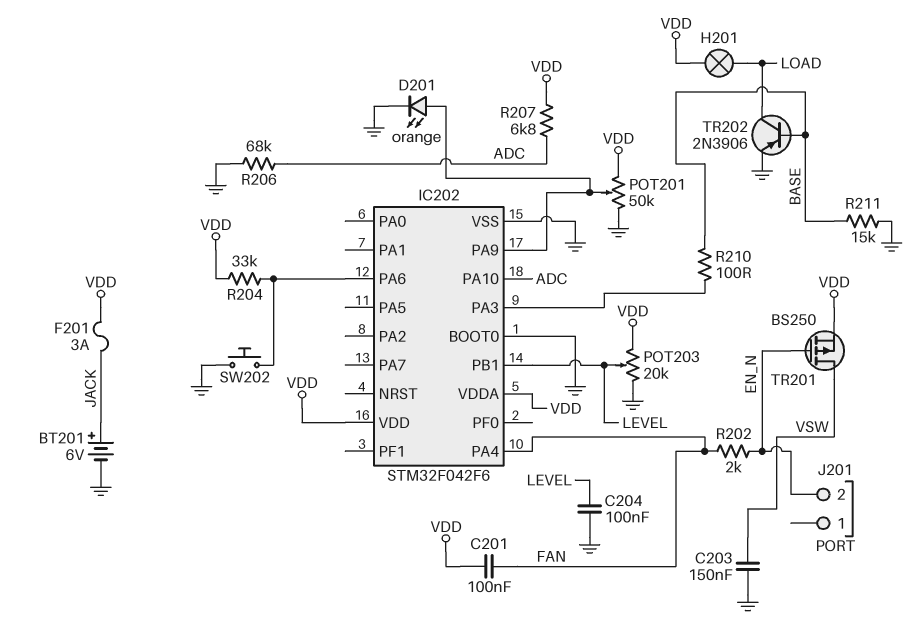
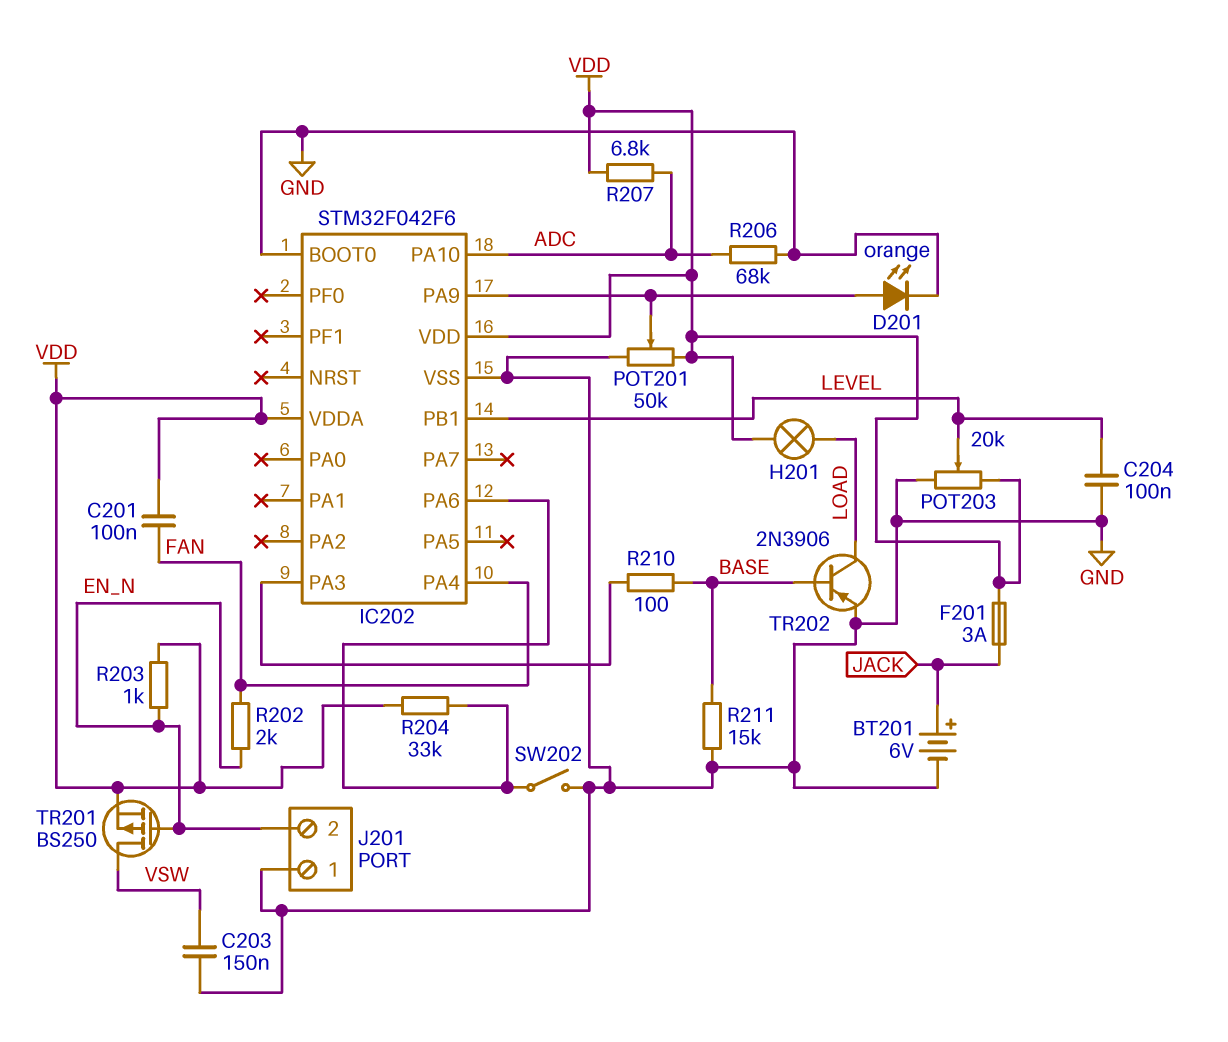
J201 pin 1: none -> GND
R203: none -> 1k (EN_N, VDD)
SW202: button (GND, IC202/PA6) -> switch (GND, IC202/PA6)

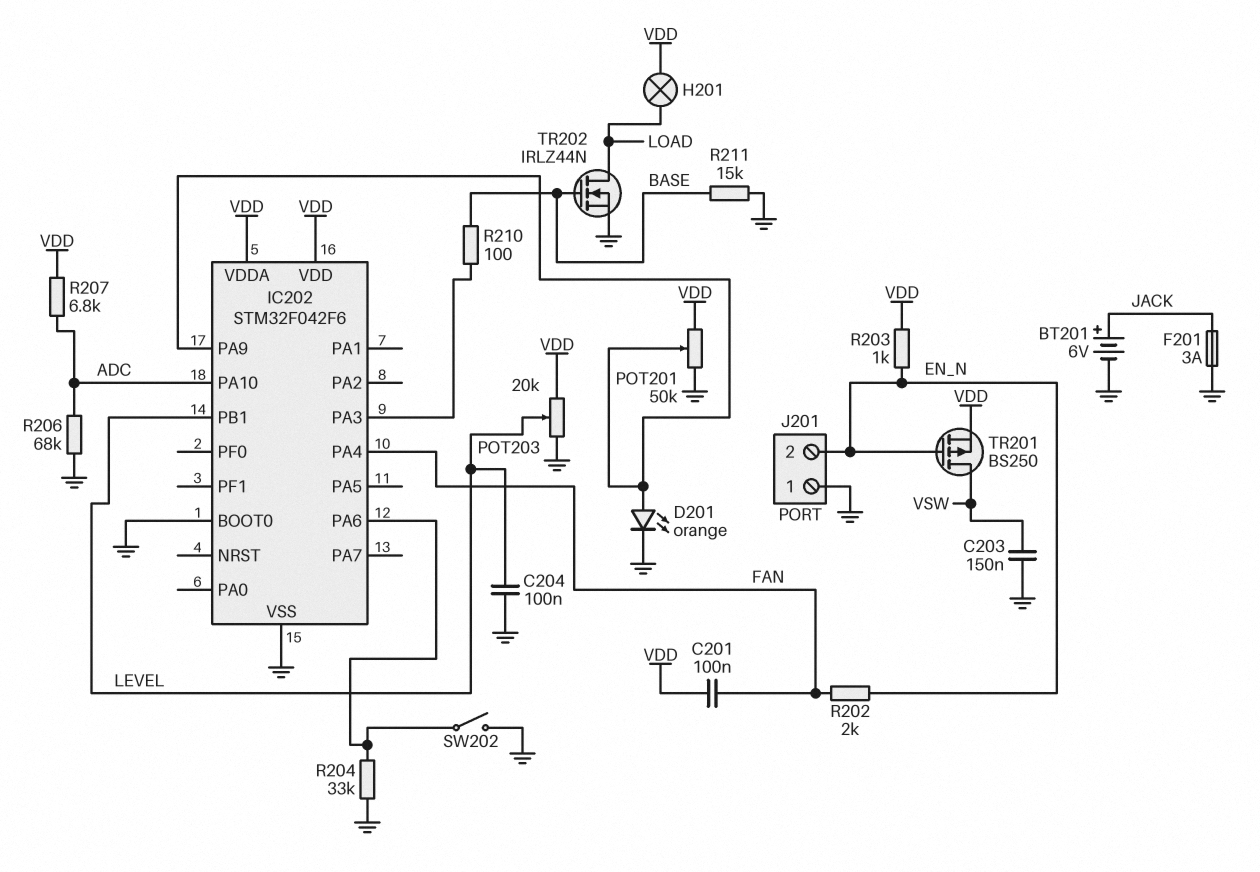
F201: 3A (JACK, VDD) -> 3A (GND, JACK)
R204: 33k (IC202/PA6, VDD) -> 33k (GND, IC202/PA6)
TR202: PNP 2N3906 (B BASE, C LOAD, E GND) -> NMOS IRLZ44N (G BASE, D LOAD, S GND)

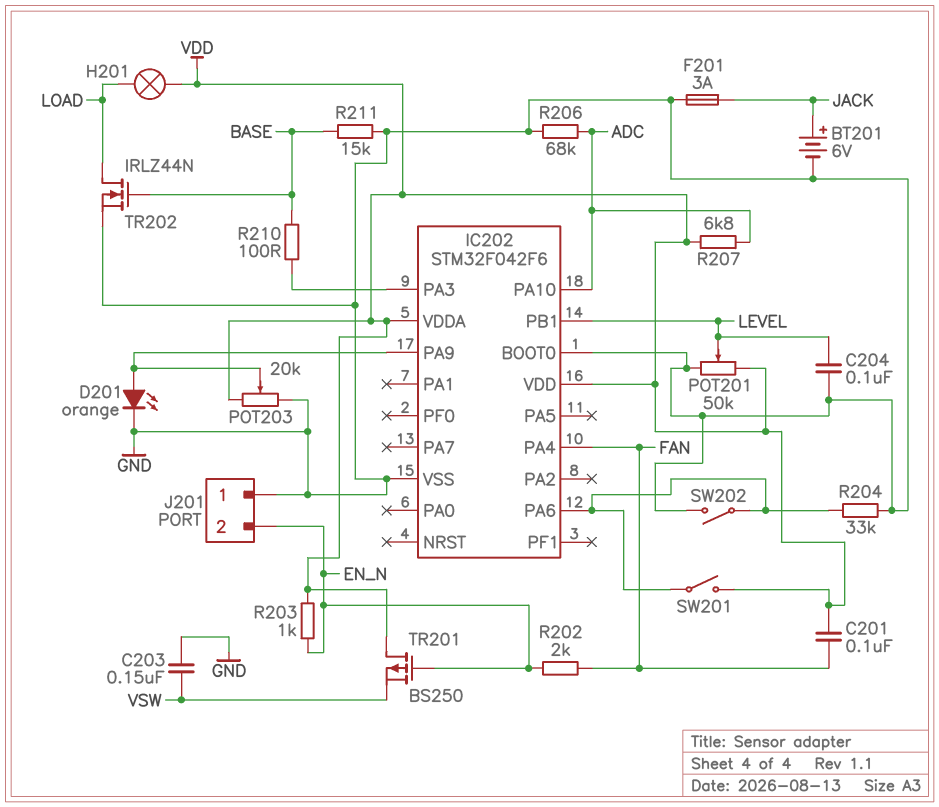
POT201: 50k (GND, VDD, wiper IC202/PA9) -> 50k (GND, VDD, wiper LEVEL)
POT203: 20k (GND, VDD, wiper LEVEL) -> 20k (GND, VDD, wiper IC202/PA9)
SW201: none -> switch (IC202/PA6, VDD)
TR201: PMOS BS250 (G EN_N, D VSW, S VDD) -> PMOS BS250 (G EN_N, D VDD, S VSW)

